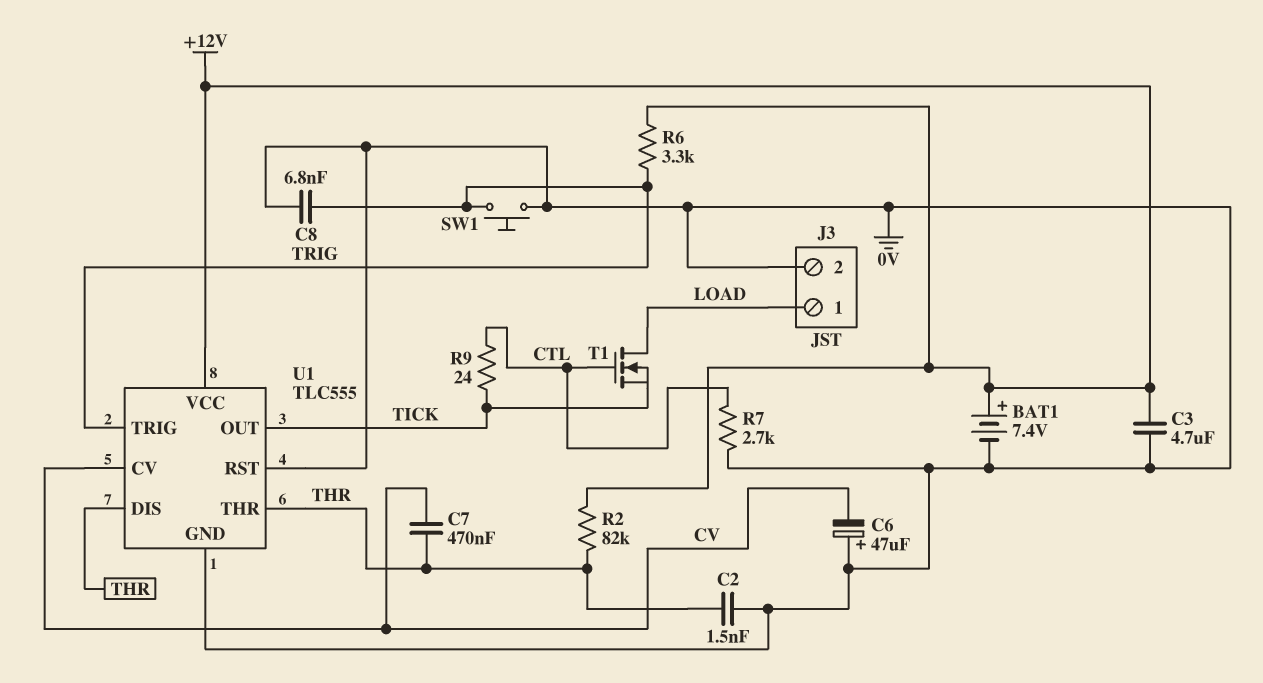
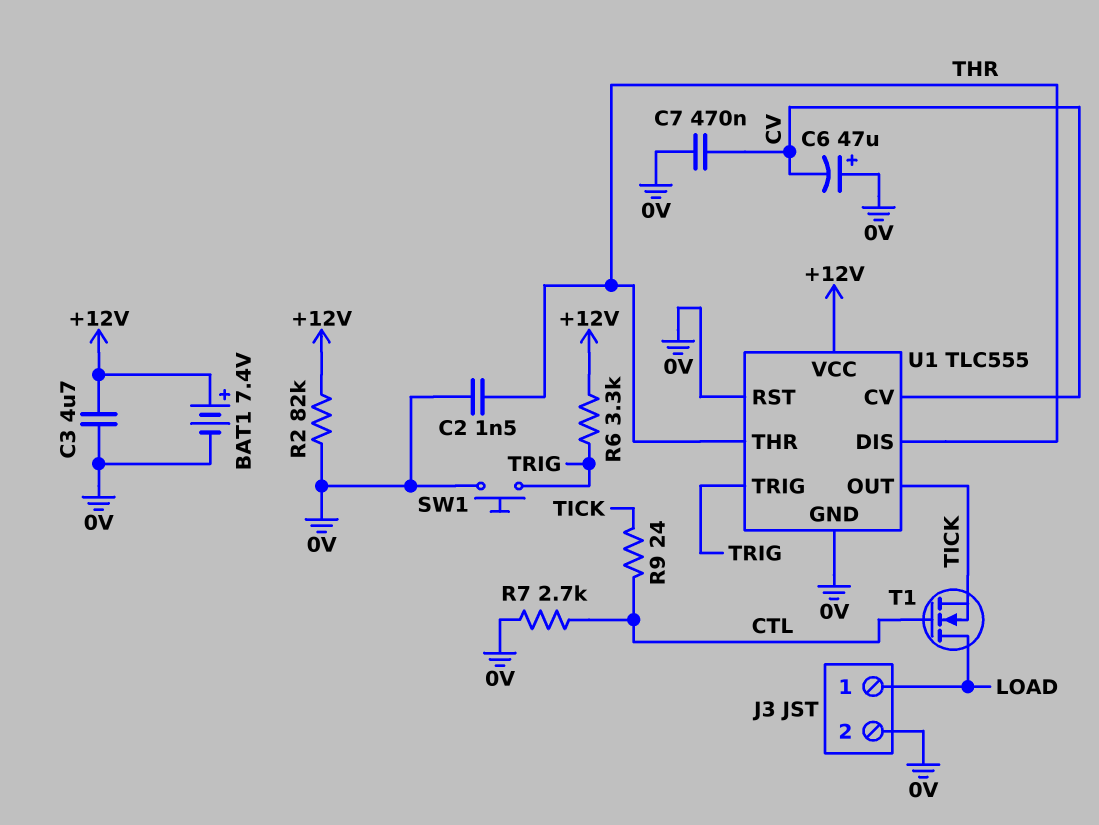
C7: 470nF (CV, THR) -> 470nF (0V, CV)
C8: 6.8nF (0V, TRIG) -> none
R2: 82k (+12V, THR) -> 82k (+12V, 0V)

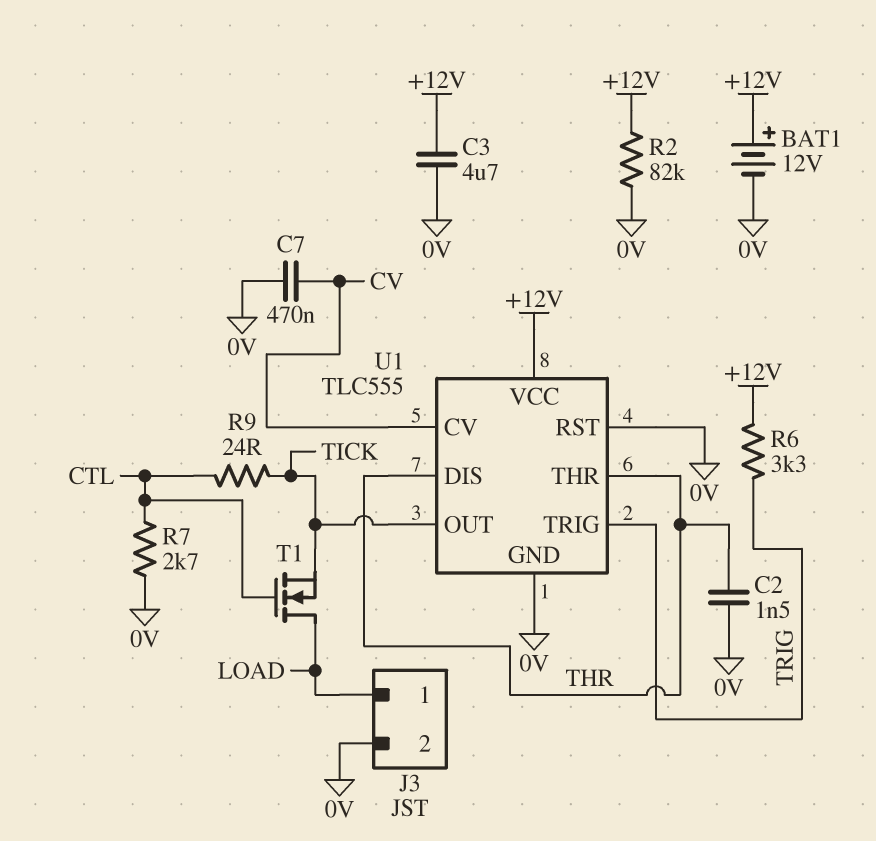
BAT1: 7.4V (plus +12V, minus 0V) -> 12V (plus +12V, minus 0V)
C6: 47uF (plus 0V, minus CV) -> none
SW1: button (0V, TRIG) -> none

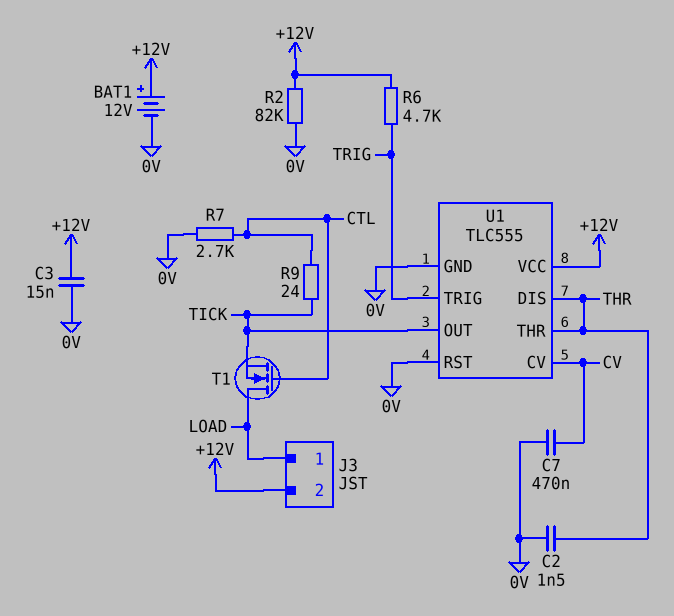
C3: 4.7uF (+12V, 0V) -> 15nF (+12V, 0V)
J3 pin 2: 0V -> +12V
R6: 3.3k (+12V, TRIG) -> 4.7k (+12V, TRIG)

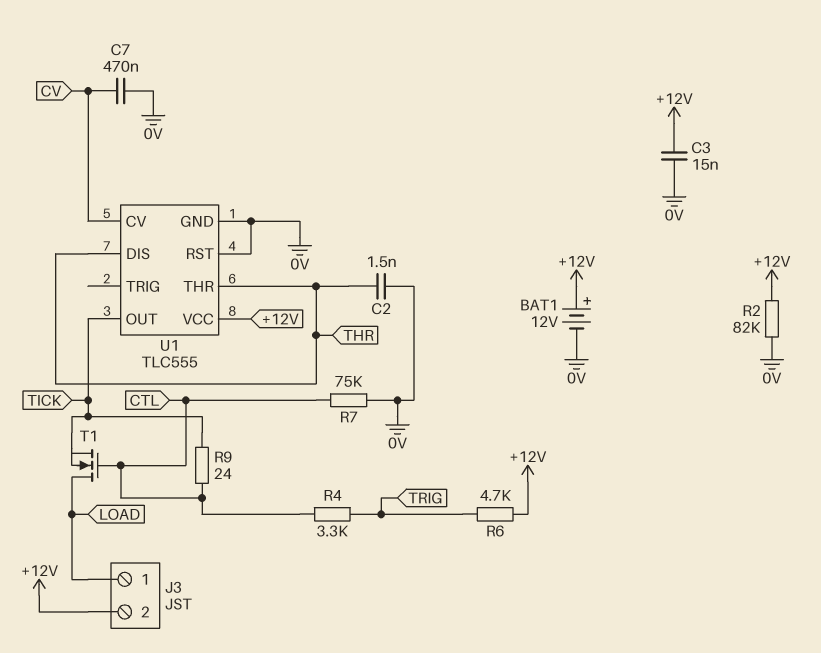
R4: none -> 3.3k (CTL, TRIG)
R7: 2.7k (0V, CTL) -> 75k (0V, CTL)
U1 pin TRIG: TRIG -> none

